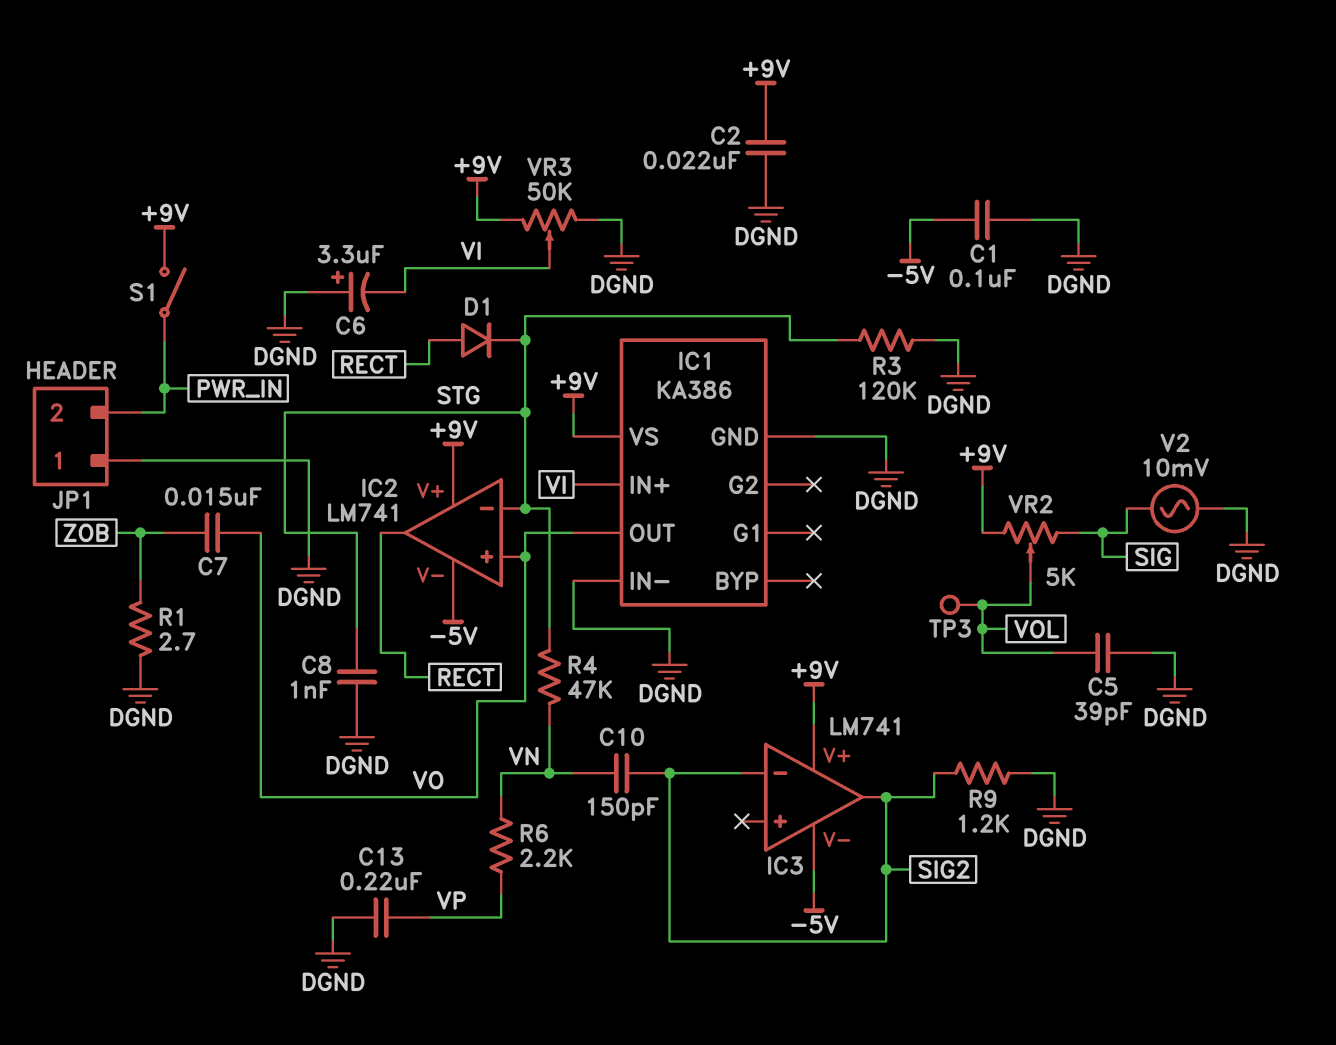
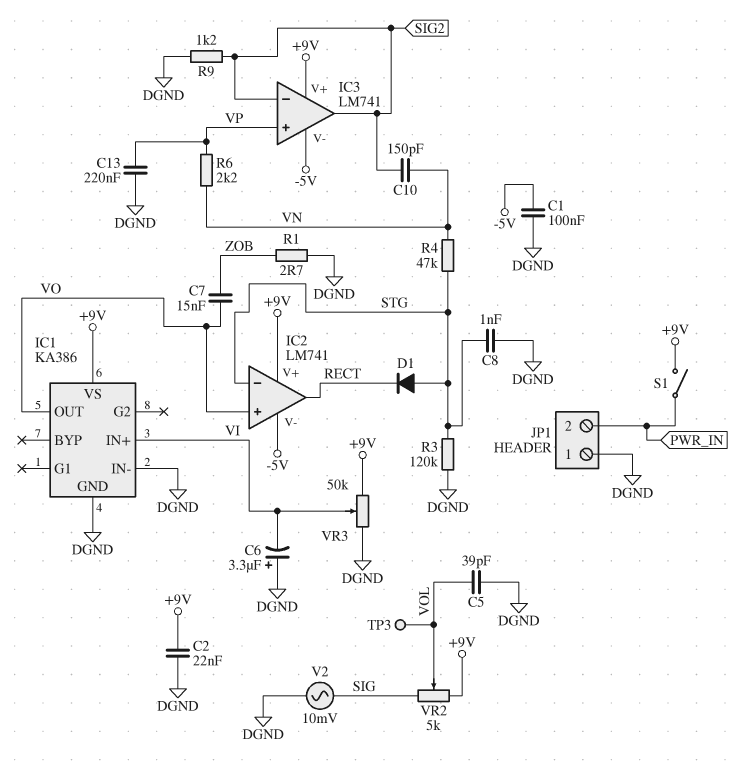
D1: diode (A RECT, K STG) -> diode (A STG, K RECT)
IC3 pin in+: none -> VP

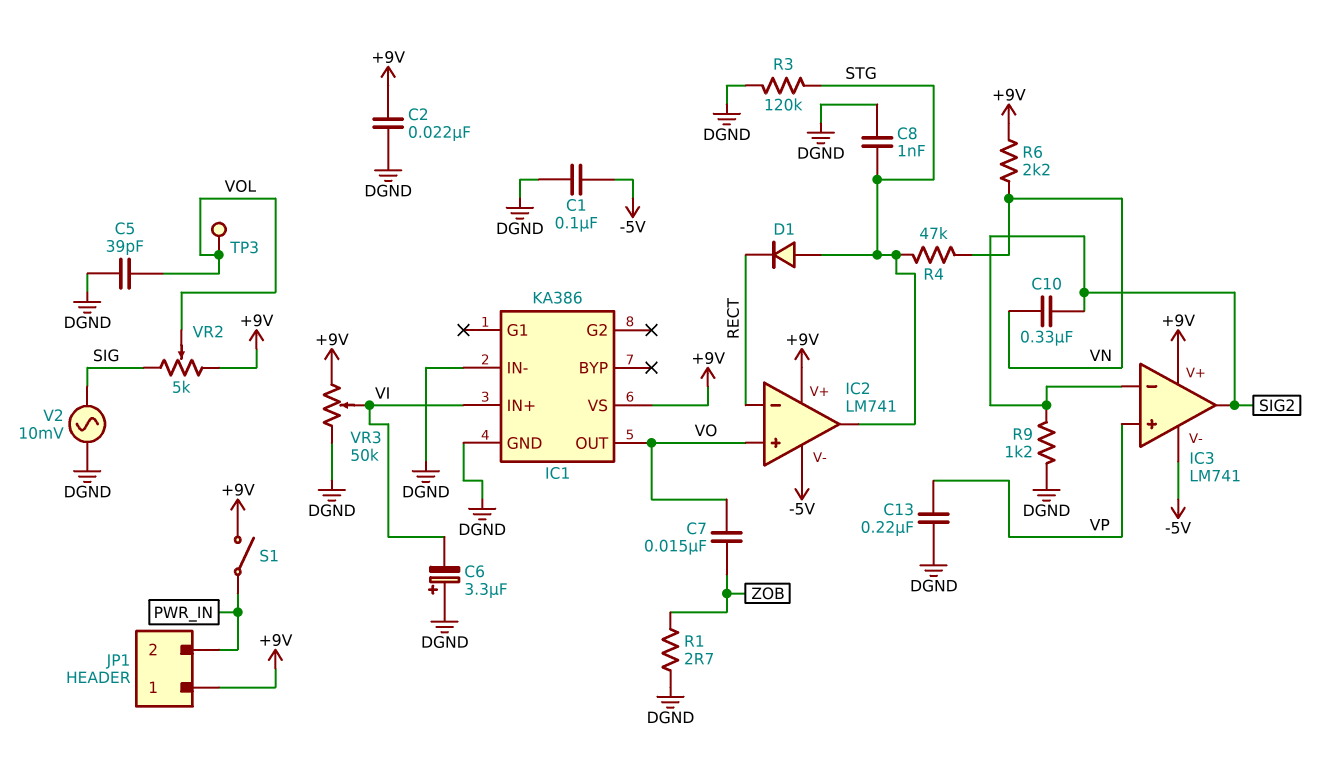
C10: 150pF (SIG2, VN) -> 330nF (SIG2, VN)
IC2 pin in-: STG -> RECT
IC2 pin out: RECT -> STG
JP1 pin 1: DGND -> +9V
R6: 2.2k (VN, VP) -> 2.2k (+9V, VN)

